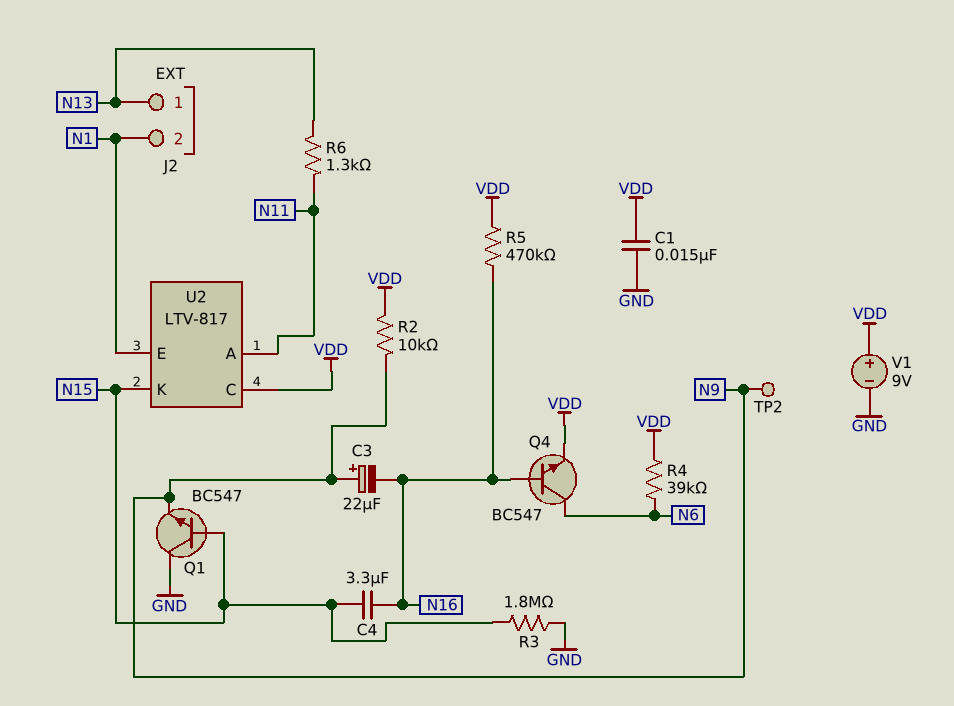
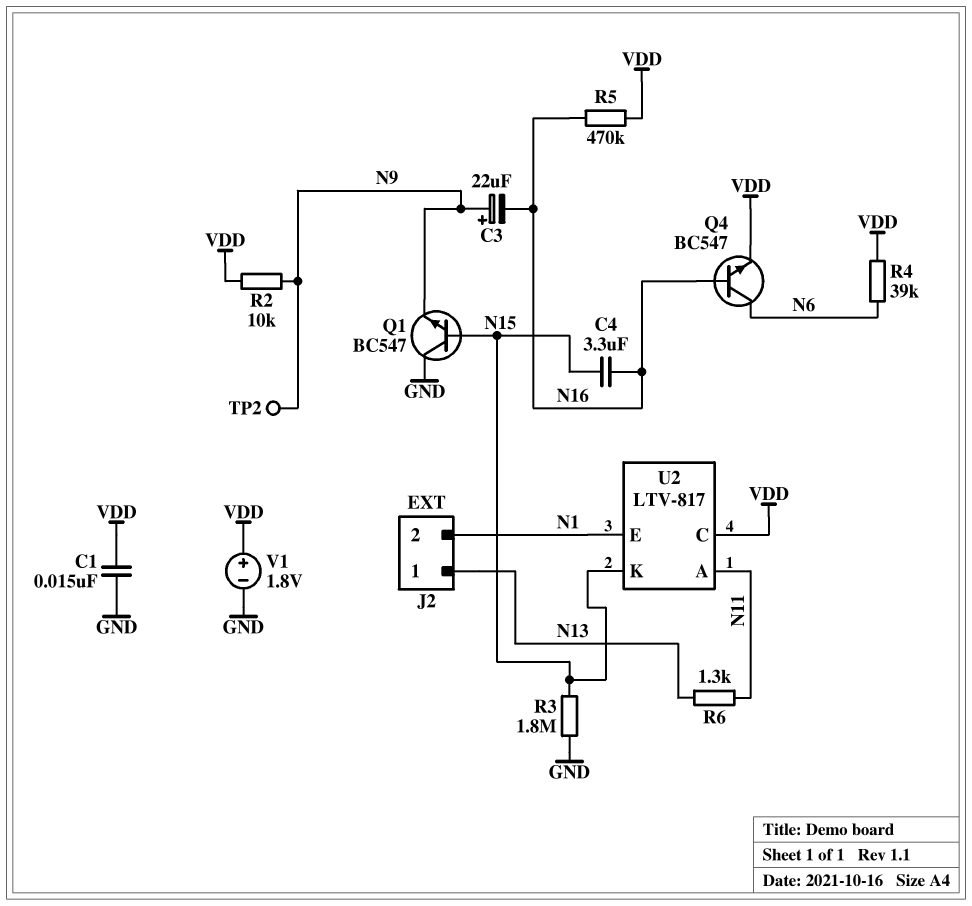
V1: 9V (plus VDD, minus GND) -> 1.8V (plus VDD, minus GND)

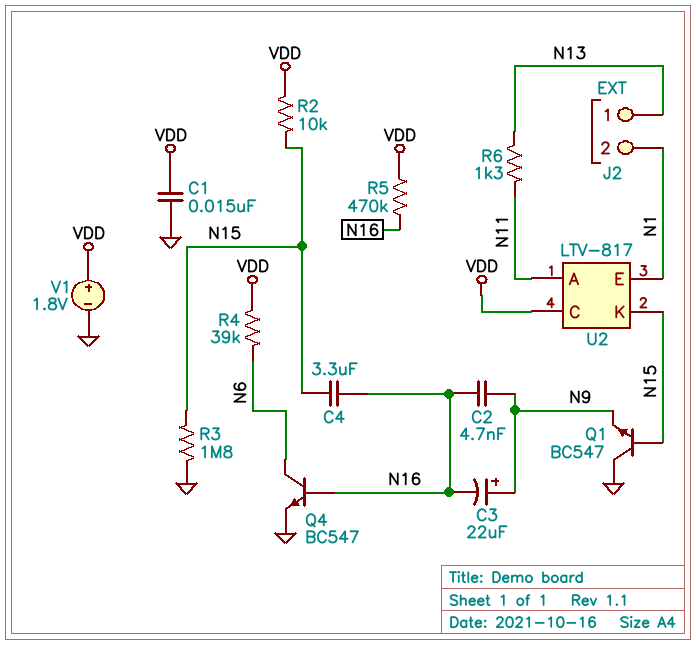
C2: none -> 4.7nF (N9, N16)
Q4: NPN BC547 (B N16, C N6, E VDD) -> NPN BC547 (B N16, C N6, E GND)
R2: 10k (N9, VDD) -> 10k (N15, VDD)
TP2: test point (N9) -> none

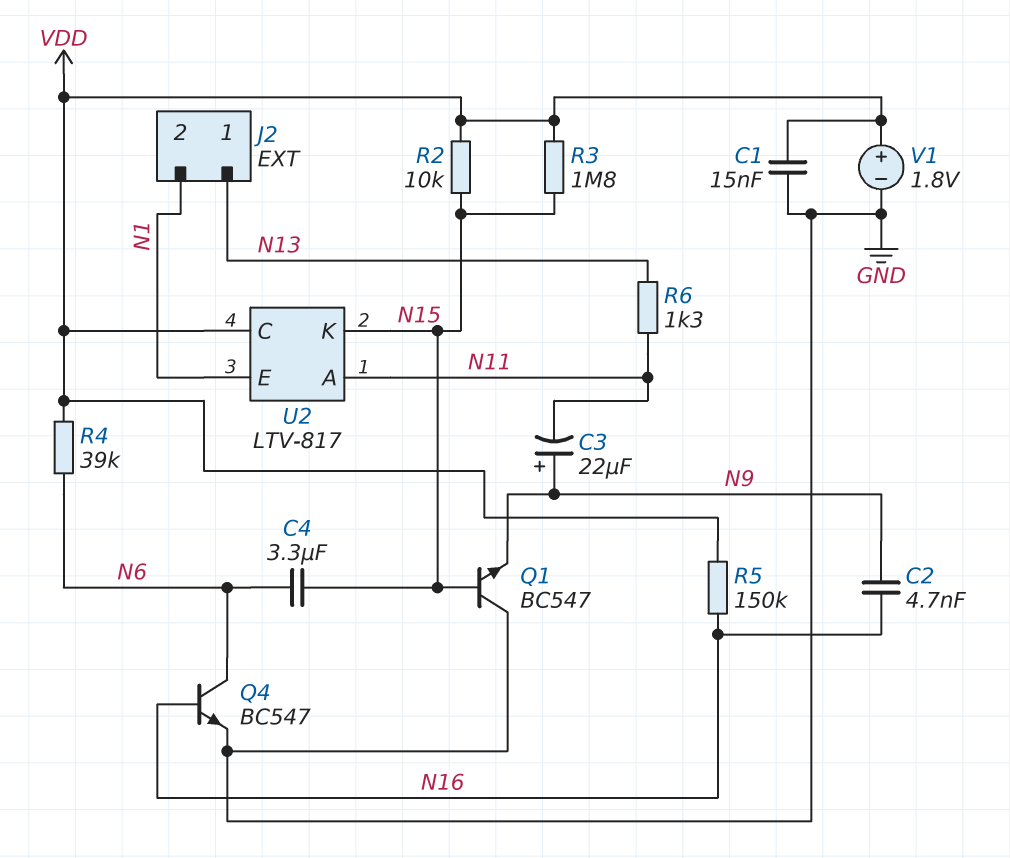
C3: 22uF (plus N9, minus N16) -> 22uF (plus N9, minus N11)
C4: 3.3uF (N15, N16) -> 3.3uF (N6, N15)
R3: 1.8M (GND, N15) -> 1.8M (N15, VDD)
R5: 470k (N16, VDD) -> 150k (N16, VDD)

